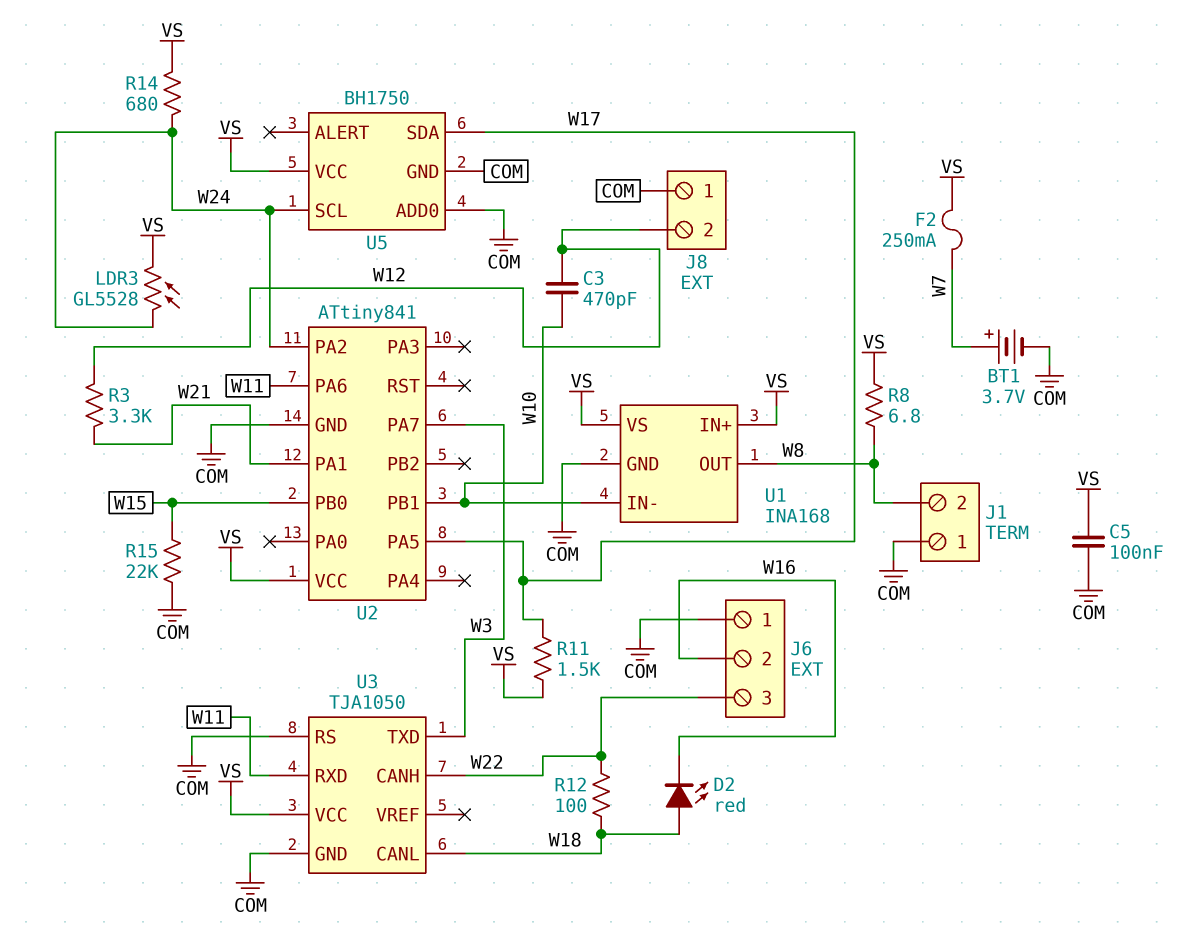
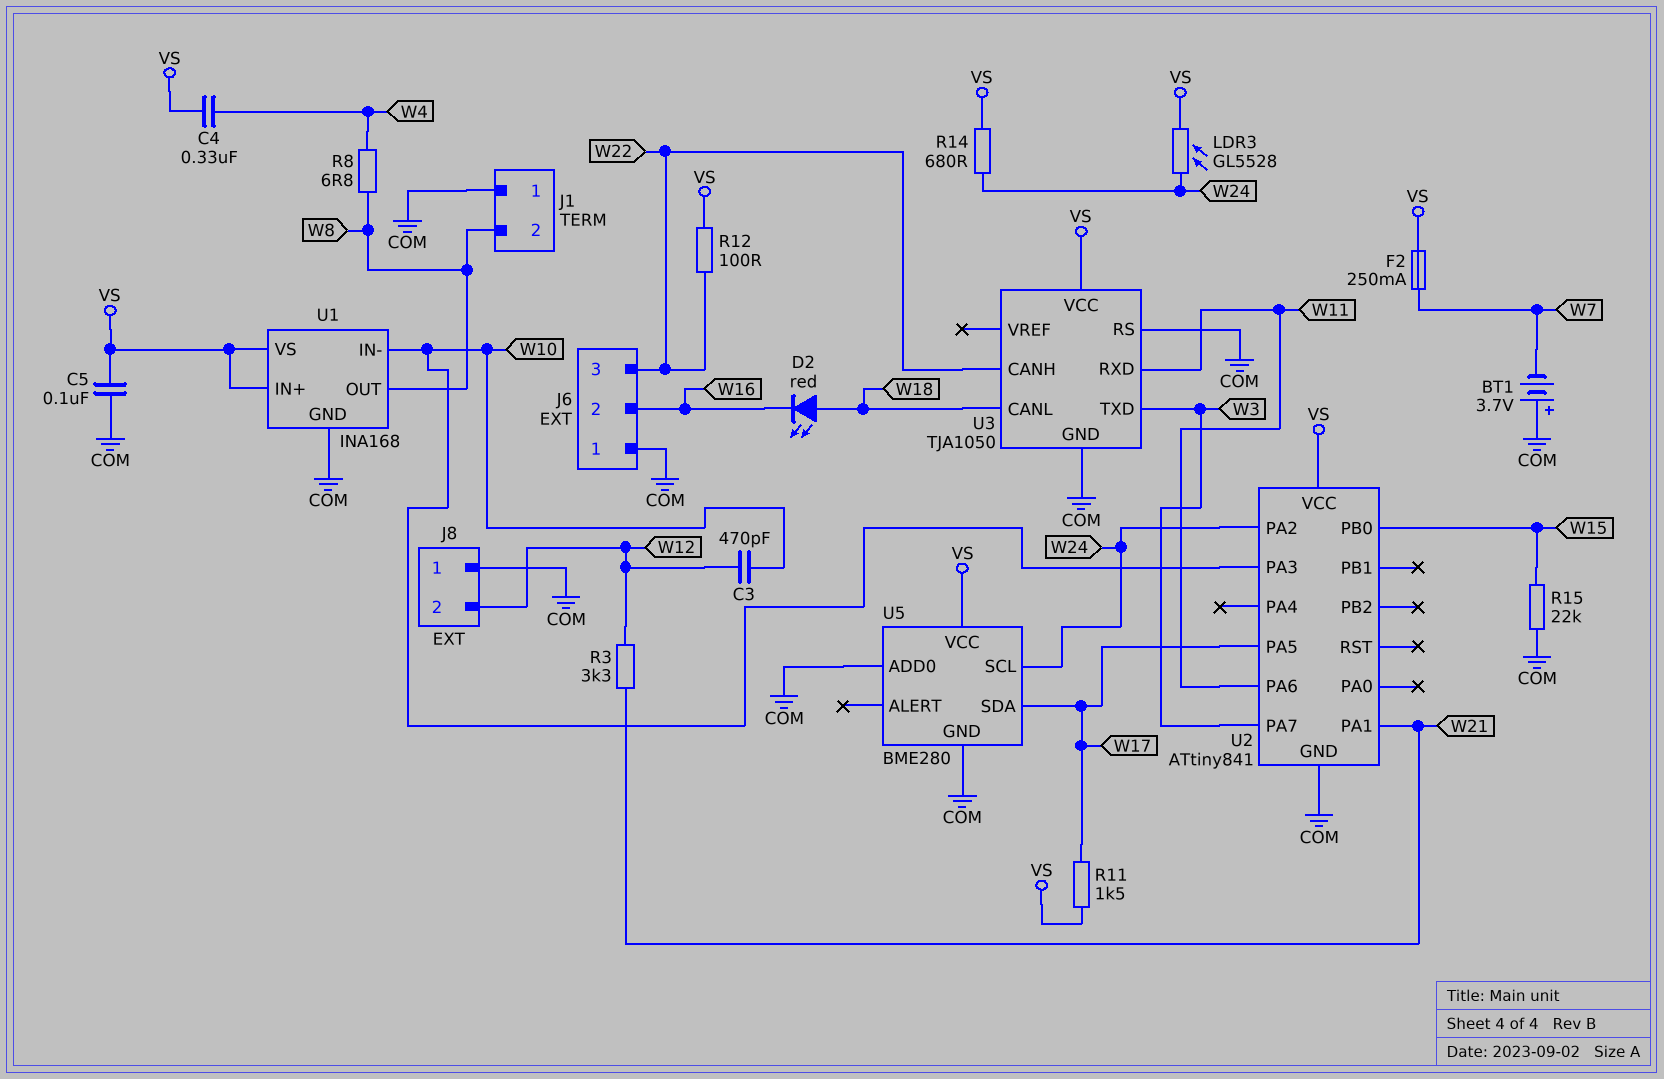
BT1: 3.7V (plus W7, minus COM) -> 3.7V (plus COM, minus W7)
C4: none -> 330nF (VS, W4)
R8: 6.8 (VS, W8) -> 6.8 (W4, W8)
R12: 100 (W18, W22) -> 100 (VS, W22)
U2 pin PA3: none -> W10
U2 pin PB1: W10 -> none
U5: BH1750 -> BME280

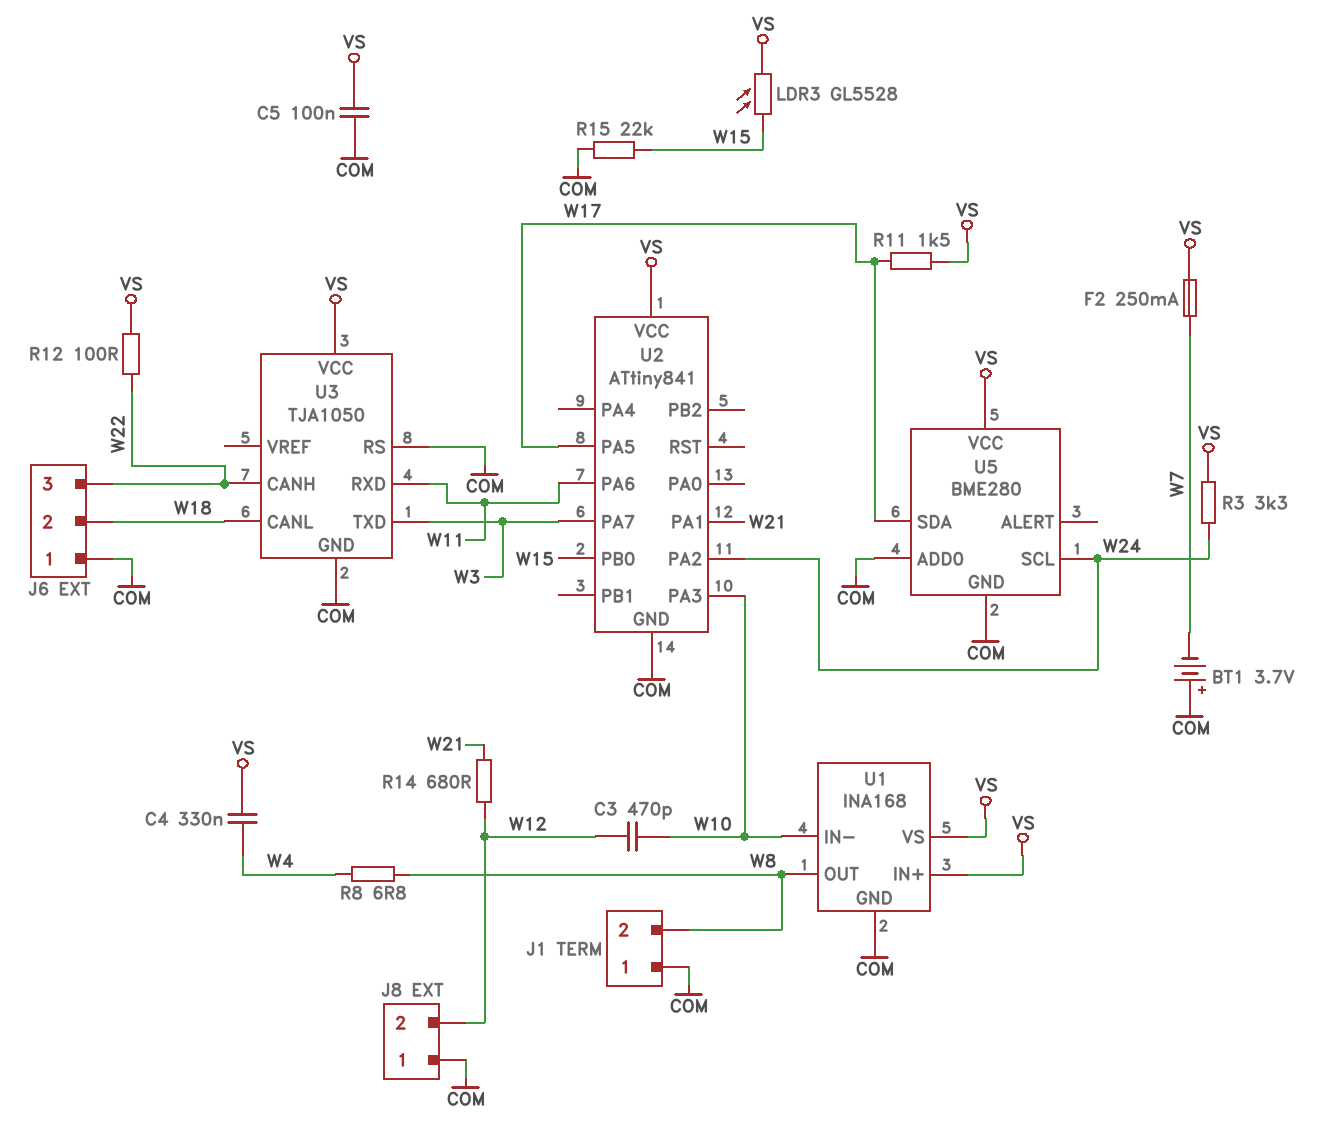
D2: LED red (A W18, K W16) -> none
J6 pin 2: W16 -> W18
LDR3: GL5528 (VS, W24) -> GL5528 (VS, W15)
R3: 3.3k (W12, W21) -> 3.3k (VS, W24)
R14: 680 (VS, W24) -> 680 (W12, W21)

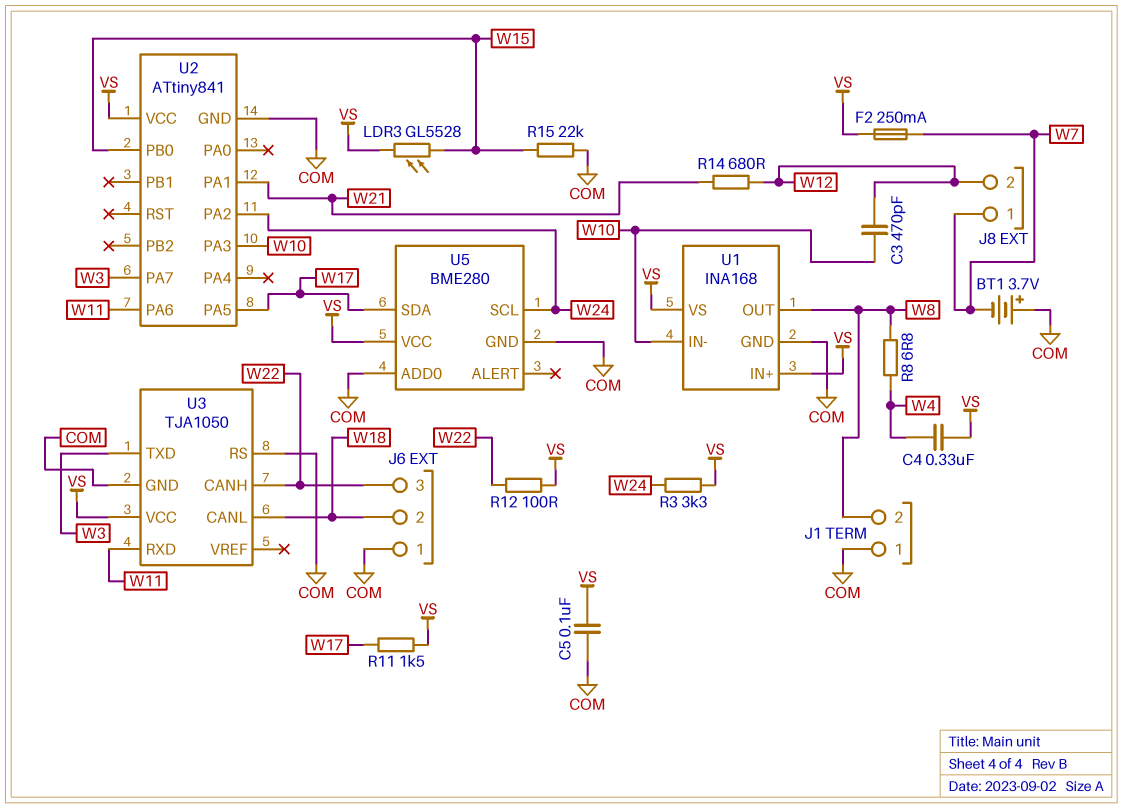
J8 pin 1: COM -> W7

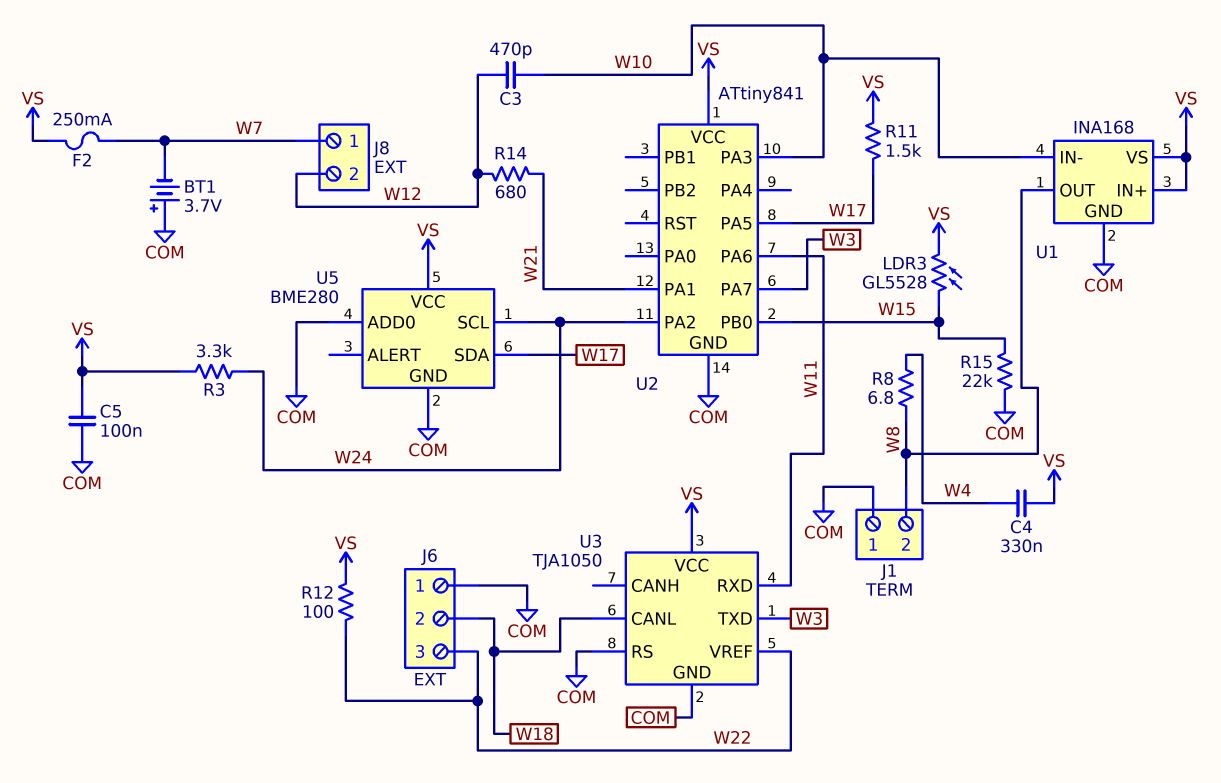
U3 pin CANH: W22 -> none
U3 pin VREF: none -> W22

